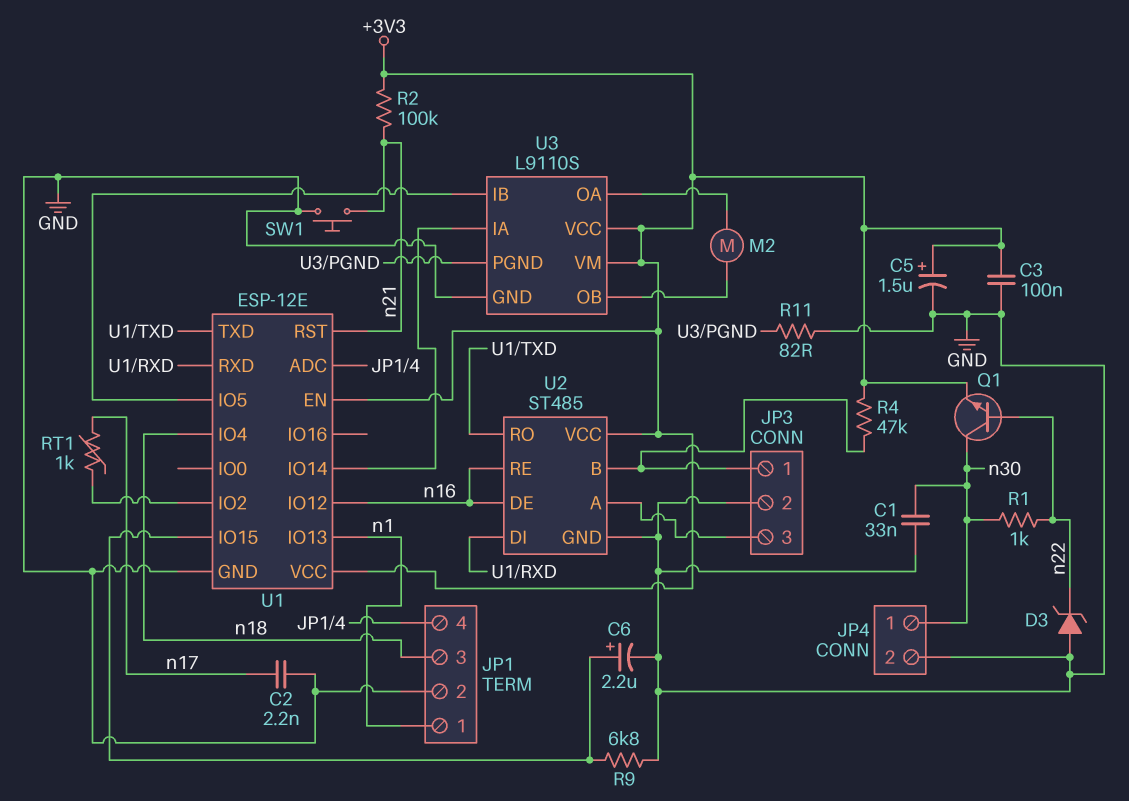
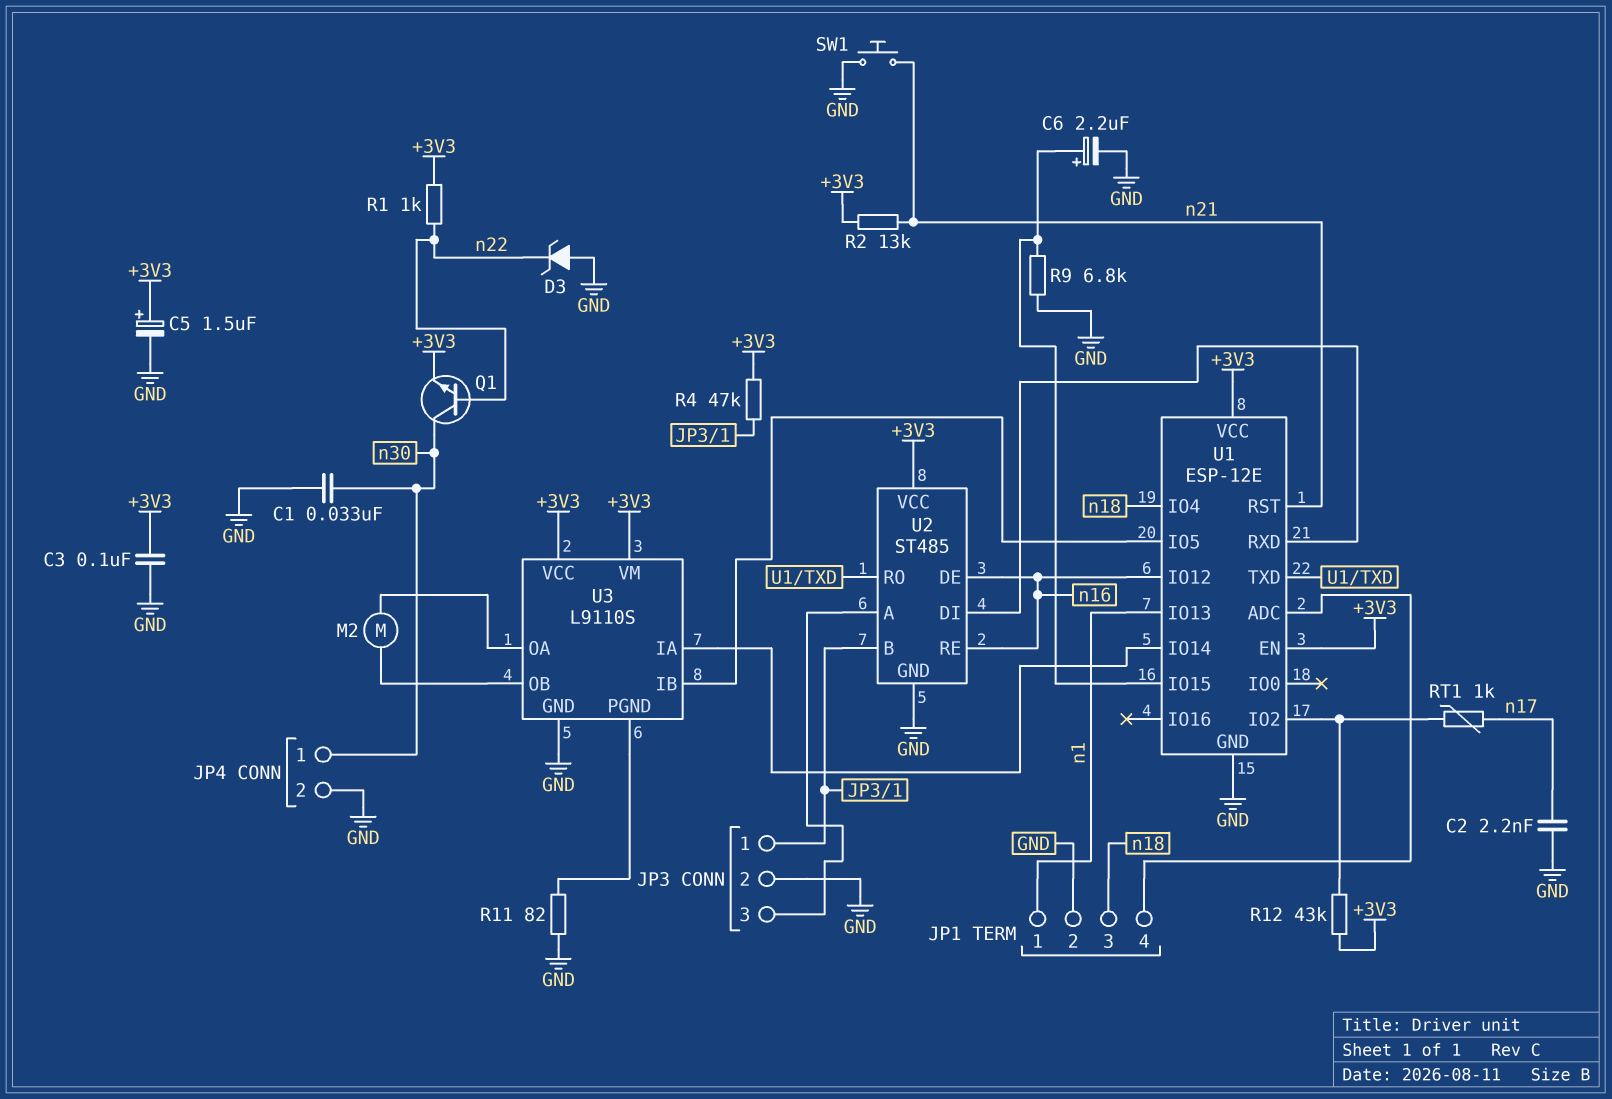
R1: 1k (n22, n30) -> 1k (+3V3, n22)
R2: 100k (+3V3, n21) -> 13k (+3V3, n21)
R12: none -> 43k (+3V3, U1/IO2)

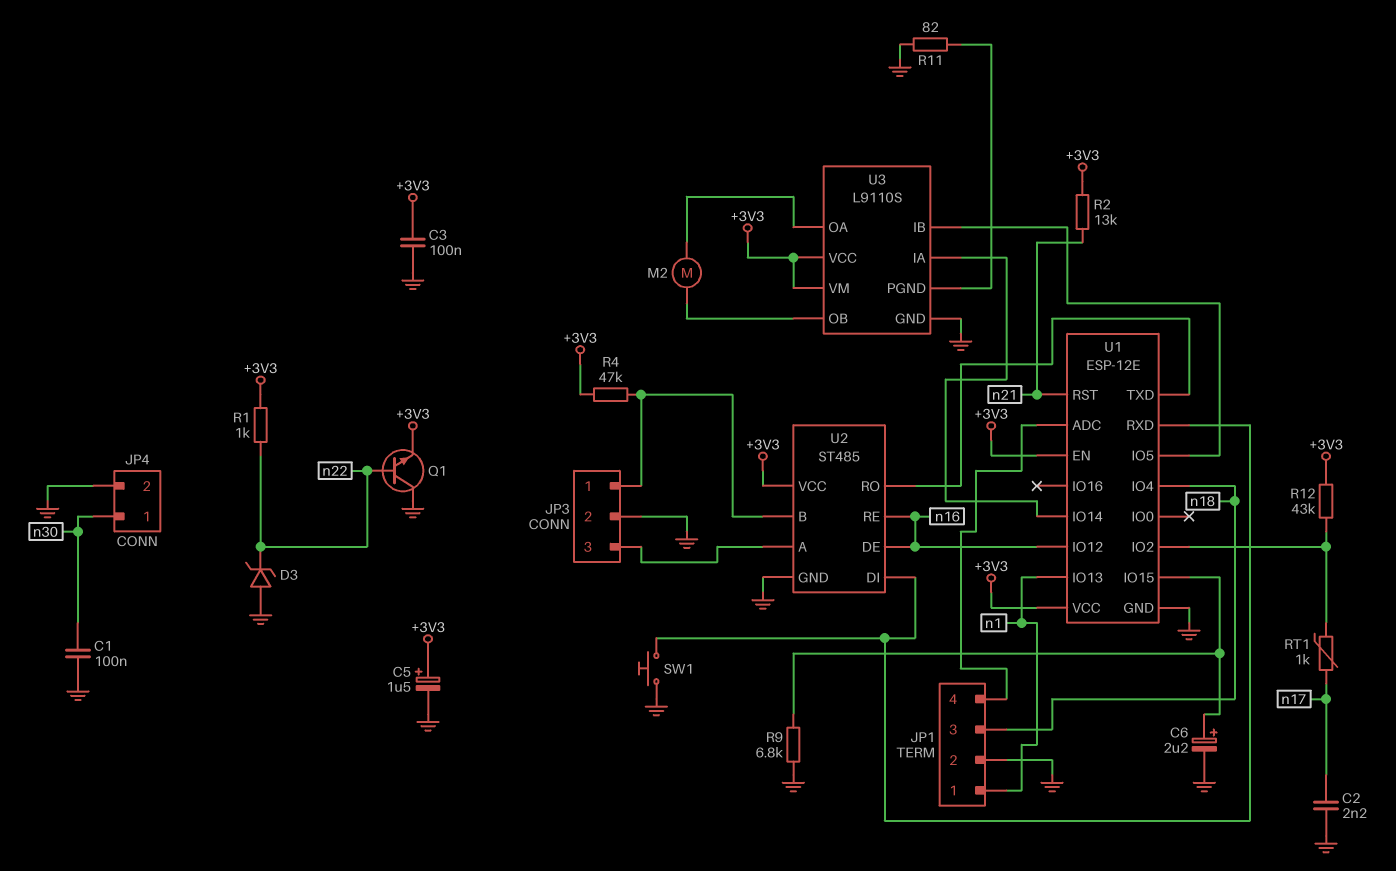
C1: 33nF (GND, n30) -> 100nF (GND, n30)
Q1: NPN (B n22, C n30, E +3V3) -> NPN (B n22, C GND, E +3V3)
SW1: button (GND, n21) -> button (GND, U1/RXD)

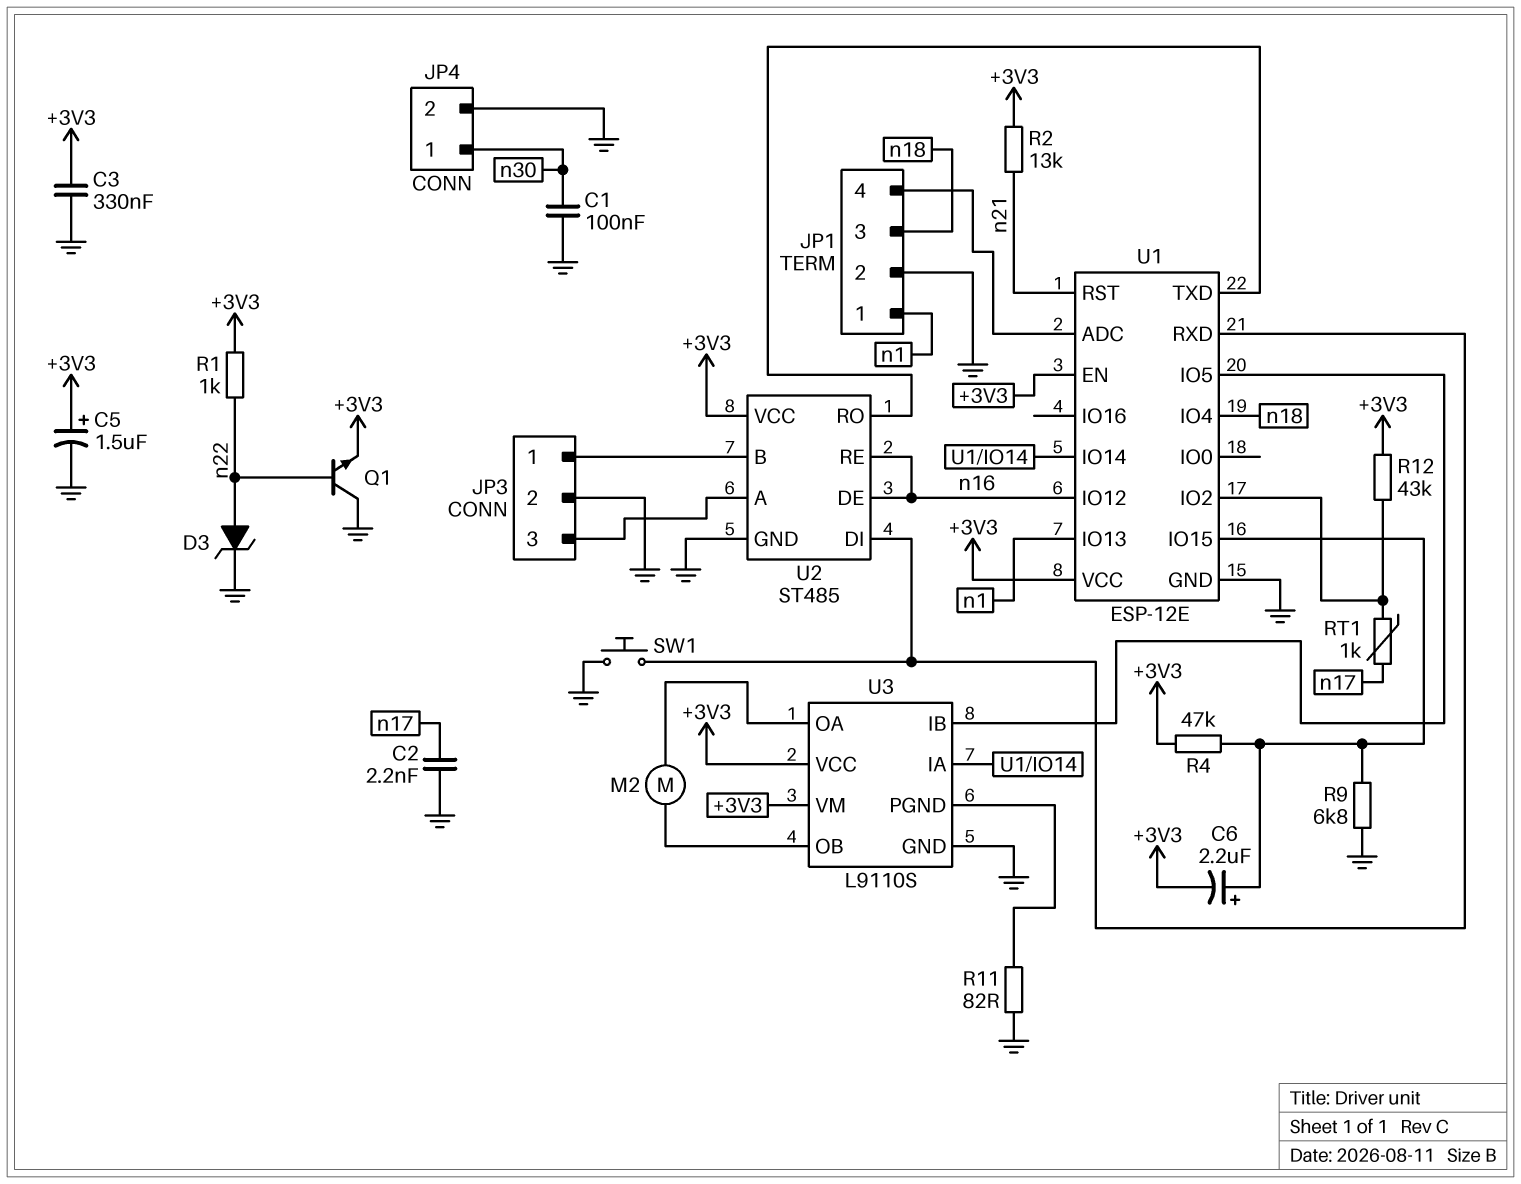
C3: 100nF (+3V3, GND) -> 330nF (+3V3, GND)
C6: 2.2uF (plus U1/IO15, minus GND) -> 2.2uF (plus U1/IO15, minus +3V3)
D3: zener (A GND, K n22) -> zener (A n22, K GND)
R4: 47k (+3V3, JP3/1) -> 47k (+3V3, U1/IO15)

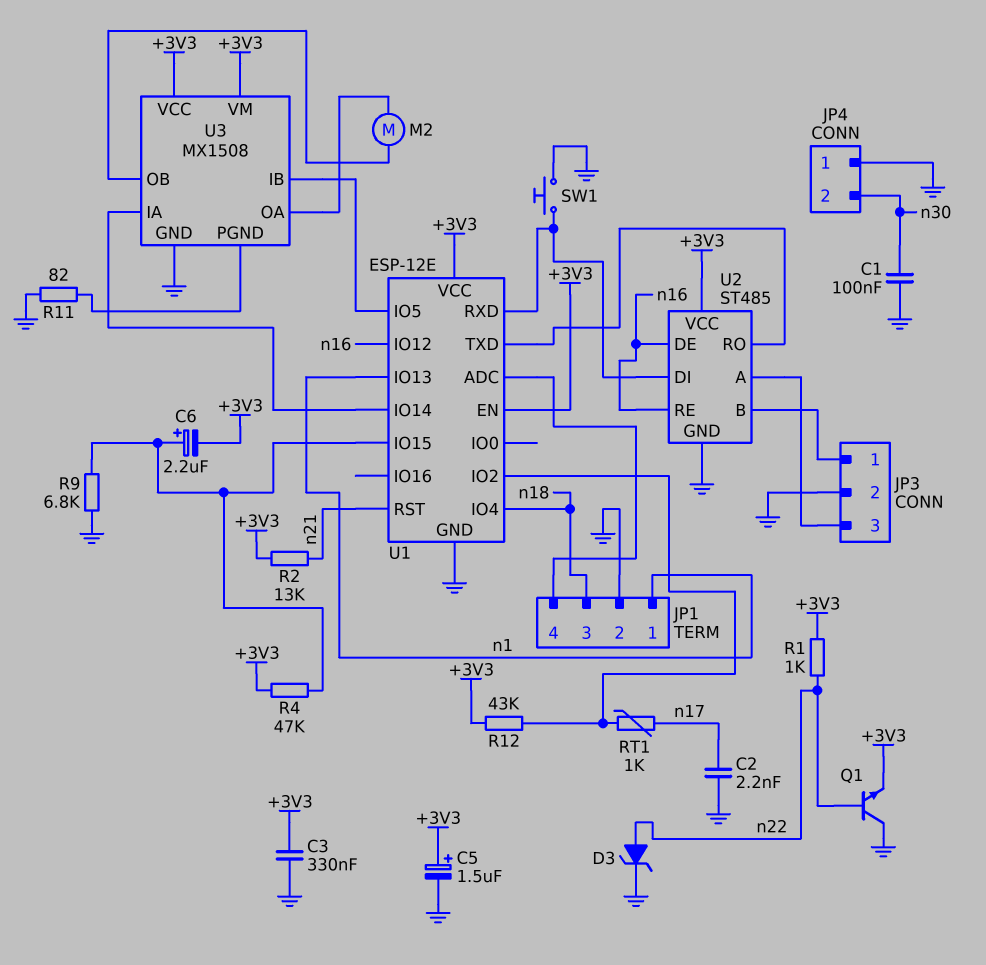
JP4 pin 1: n30 -> GND
JP4 pin 2: GND -> n30
U3: L9110S -> MX1508

